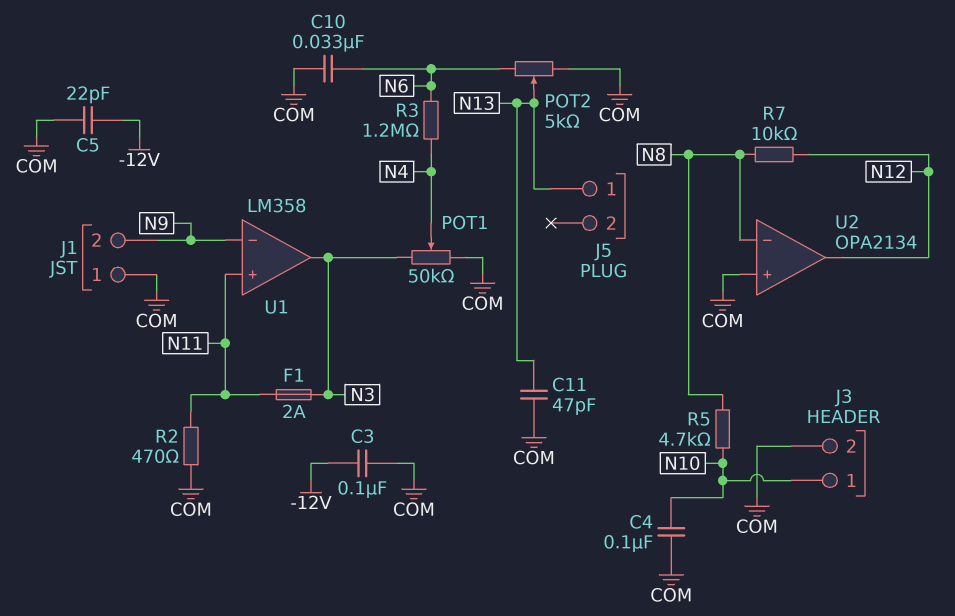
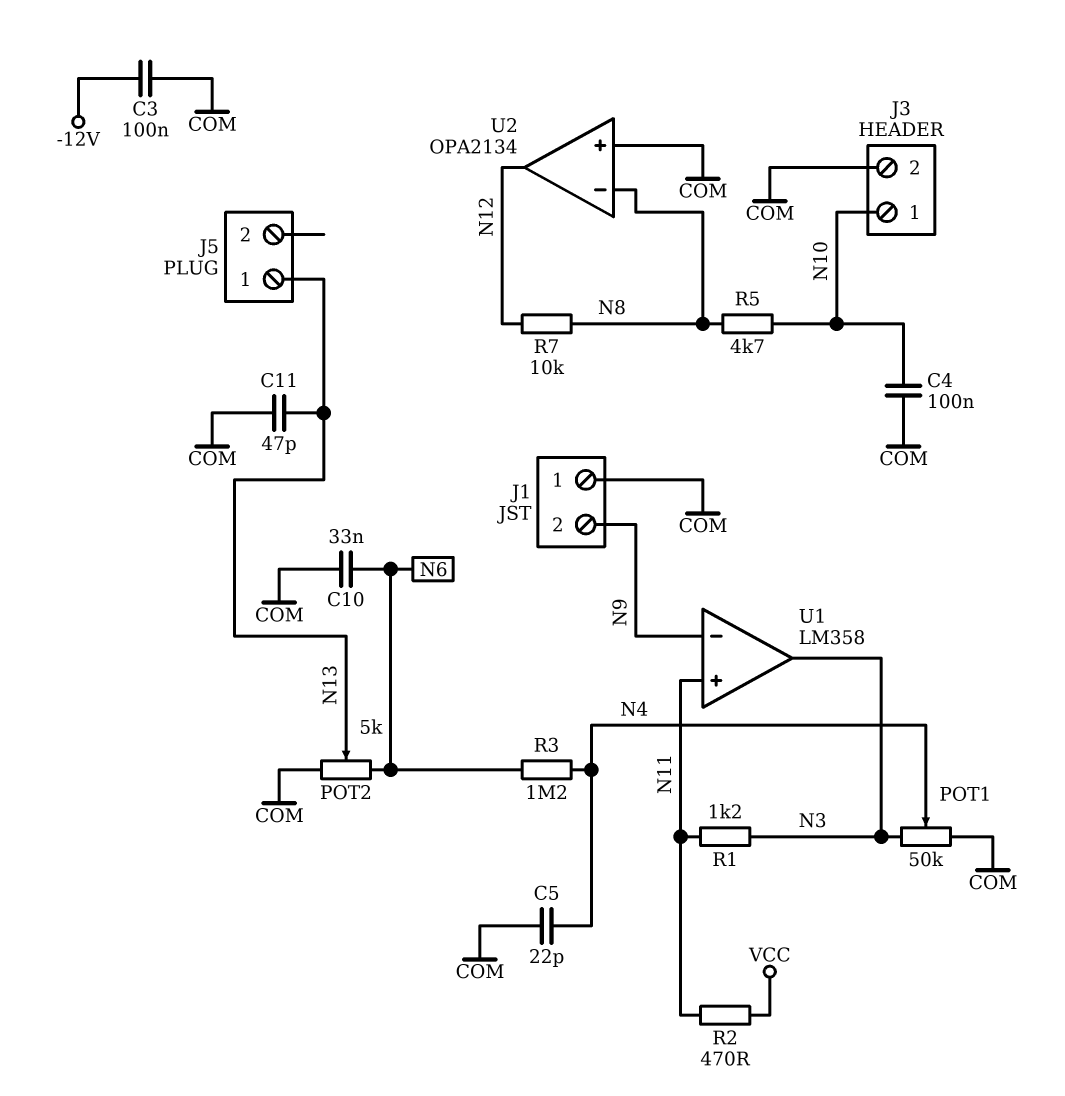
C5: 22pF (-12V, COM) -> 22pF (COM, N4)
F1: 2A (N3, N11) -> none
R1: none -> 1.2k (N3, N11)
R2: 470 (COM, N11) -> 470 (N11, VCC)

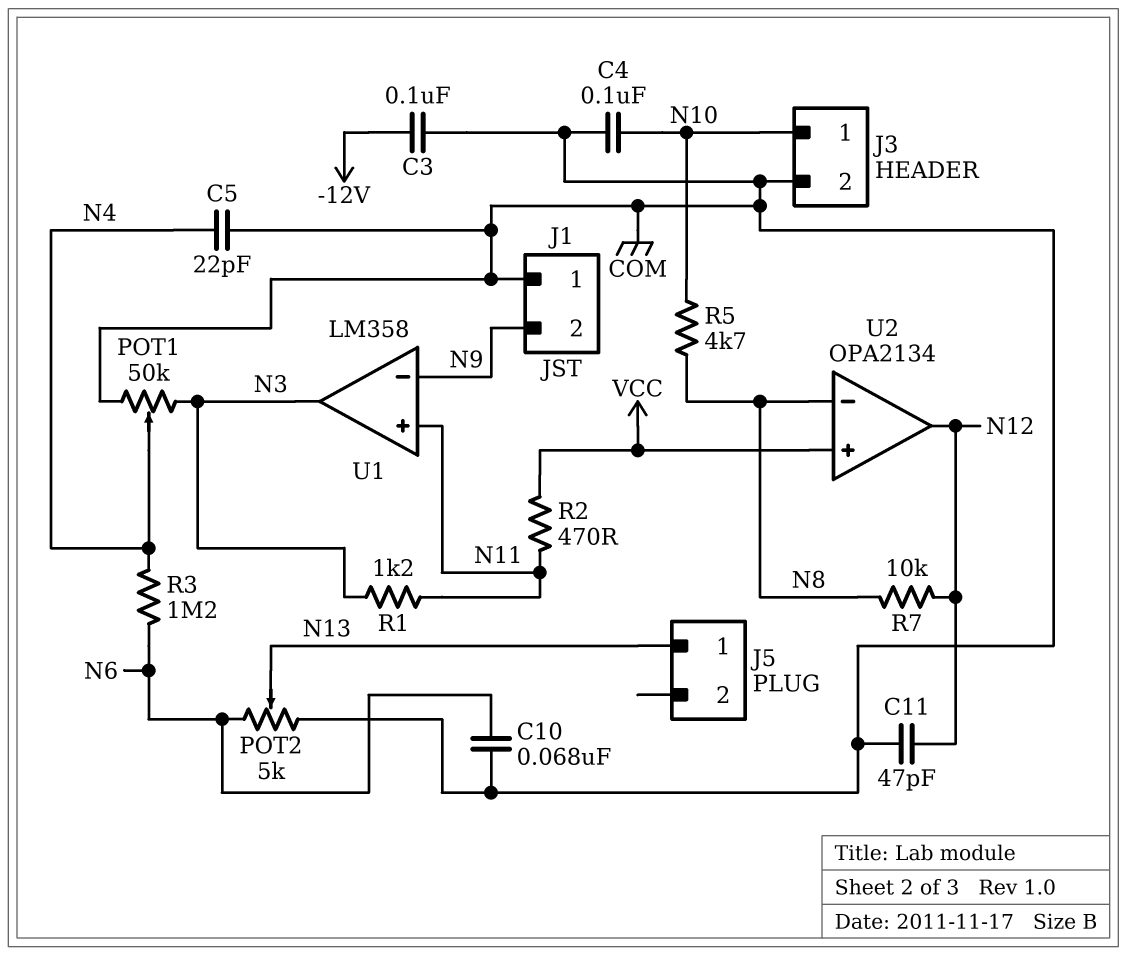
C10: 33nF (COM, N6) -> 68nF (COM, N6)
C11: 47pF (COM, N13) -> 47pF (COM, N12)
U2 pin in+: COM -> VCC

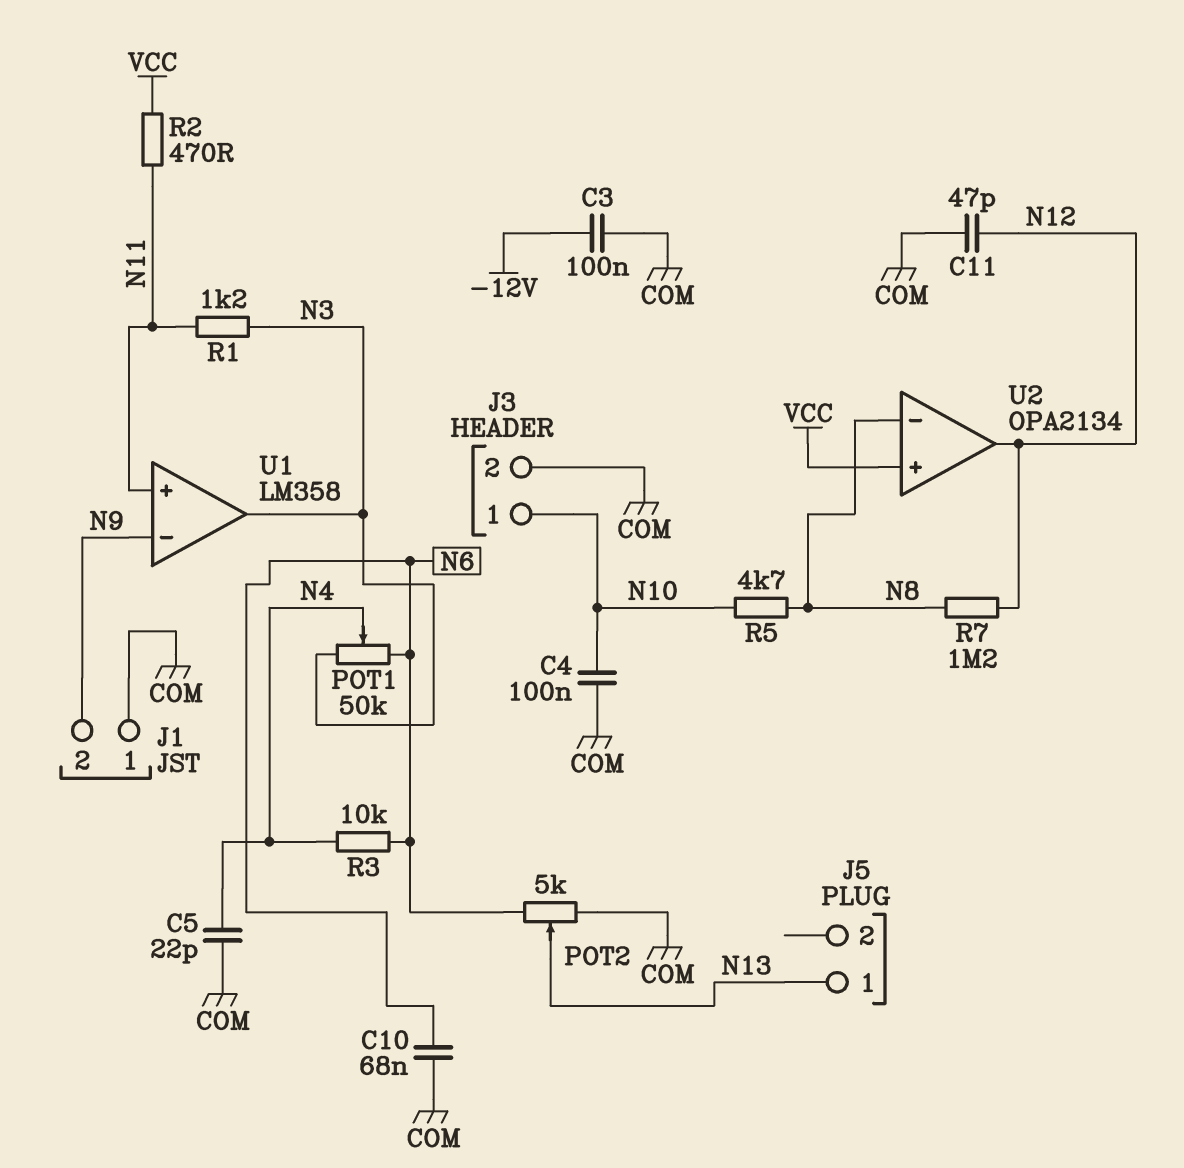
POT1: 50k (COM, N3, wiper N4) -> 50k (N3, N6, wiper N4)
R3: 1.2M (N4, N6) -> 10k (N4, N6)
R7: 10k (N8, N12) -> 1.2M (N8, N12)

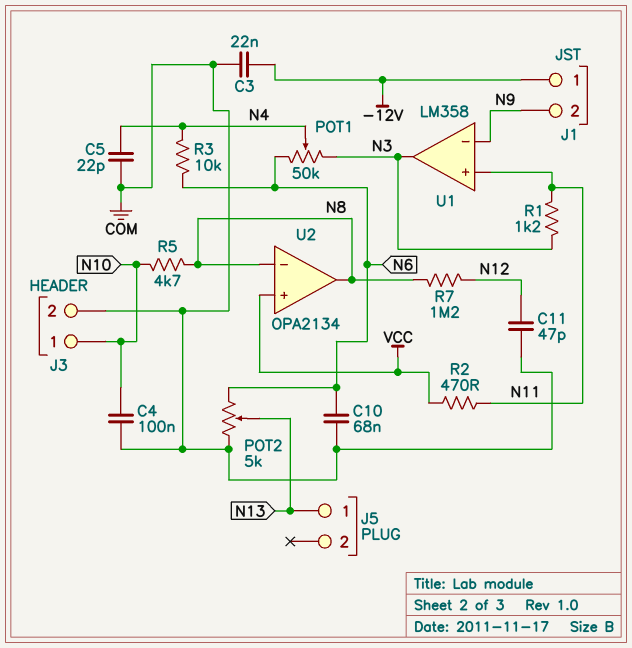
C3: 100nF (-12V, COM) -> 22nF (-12V, COM)
J1 pin 1: COM -> -12V
U2 pin out: N12 -> N8

